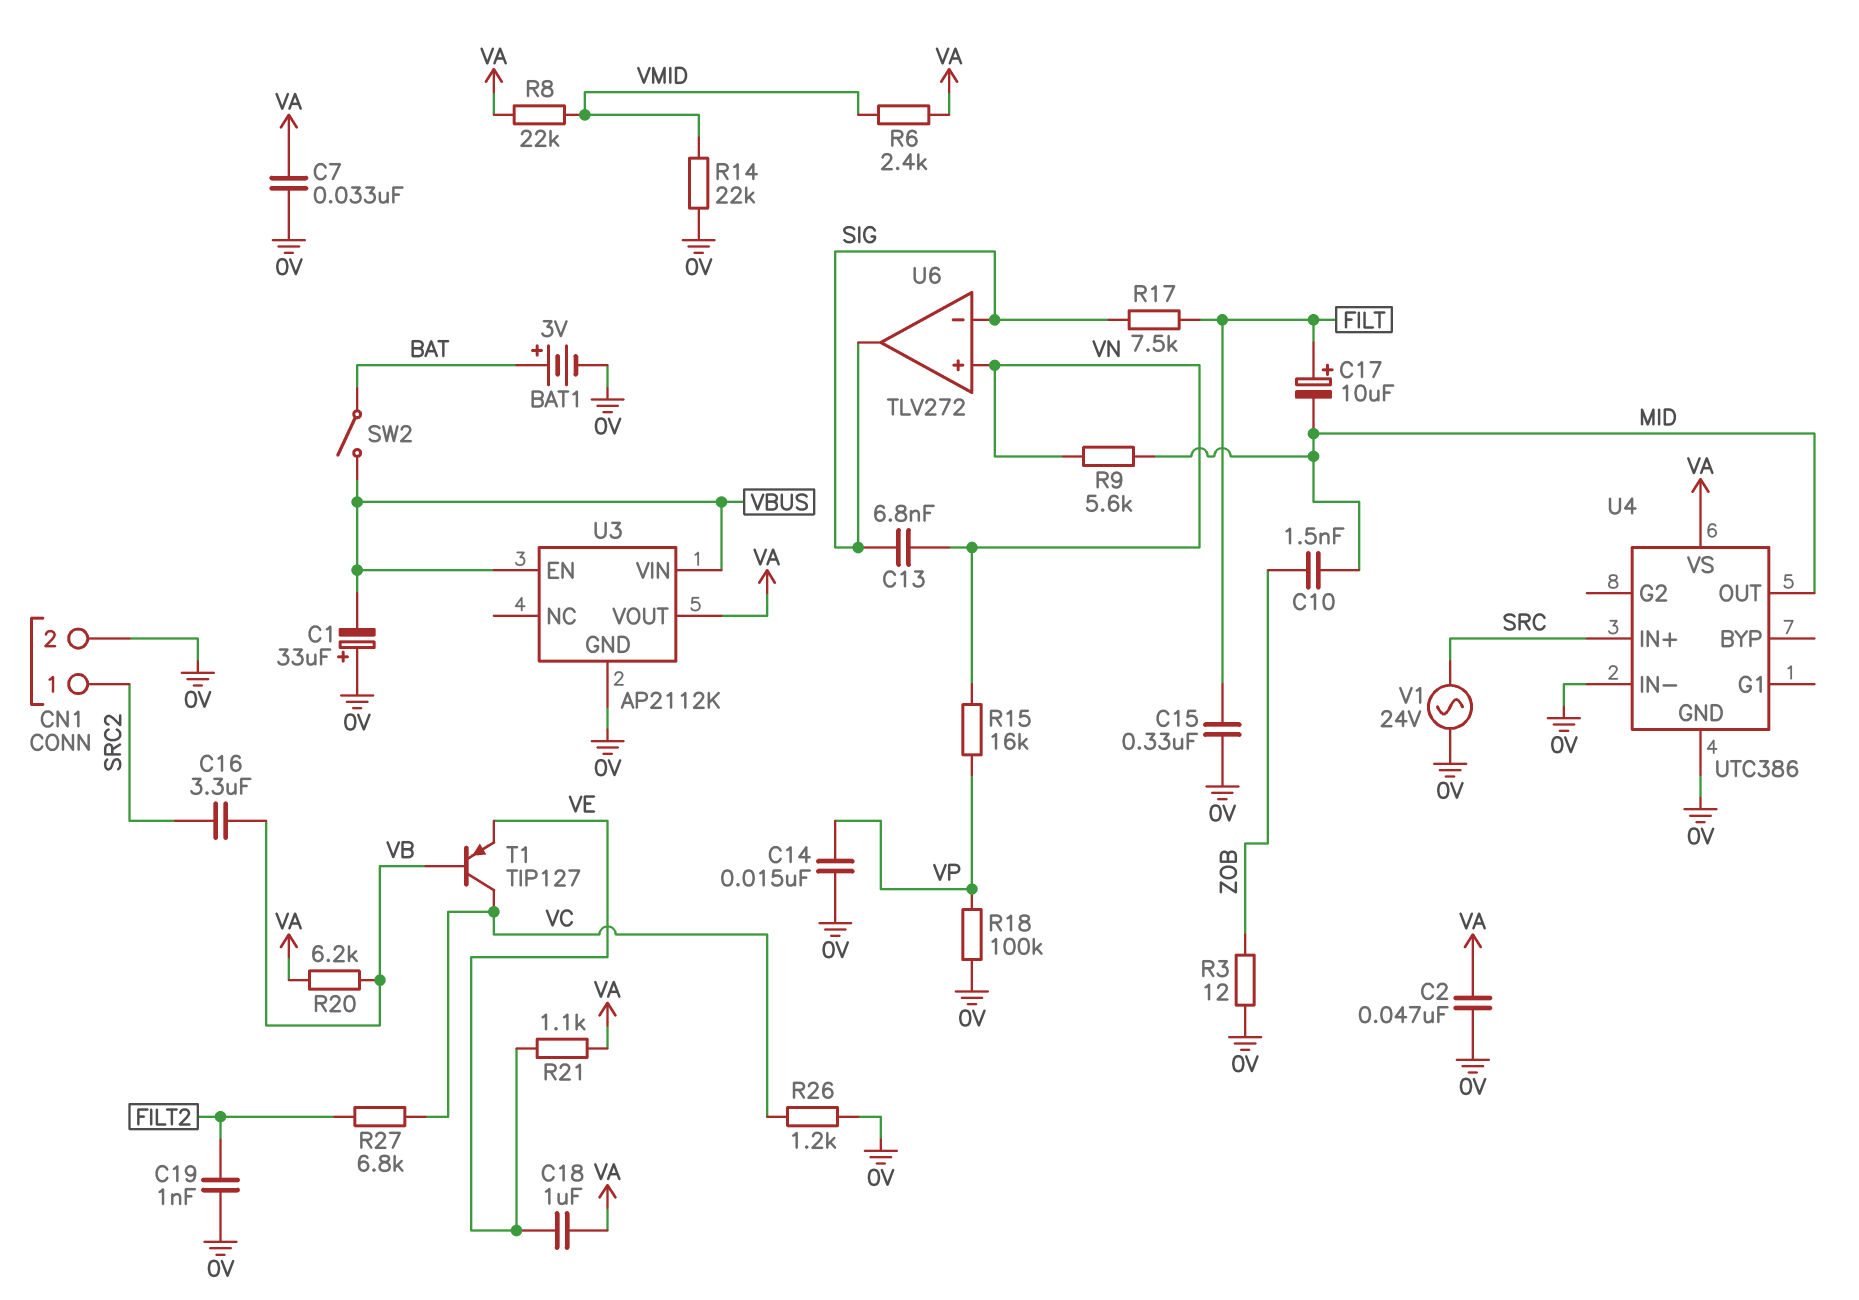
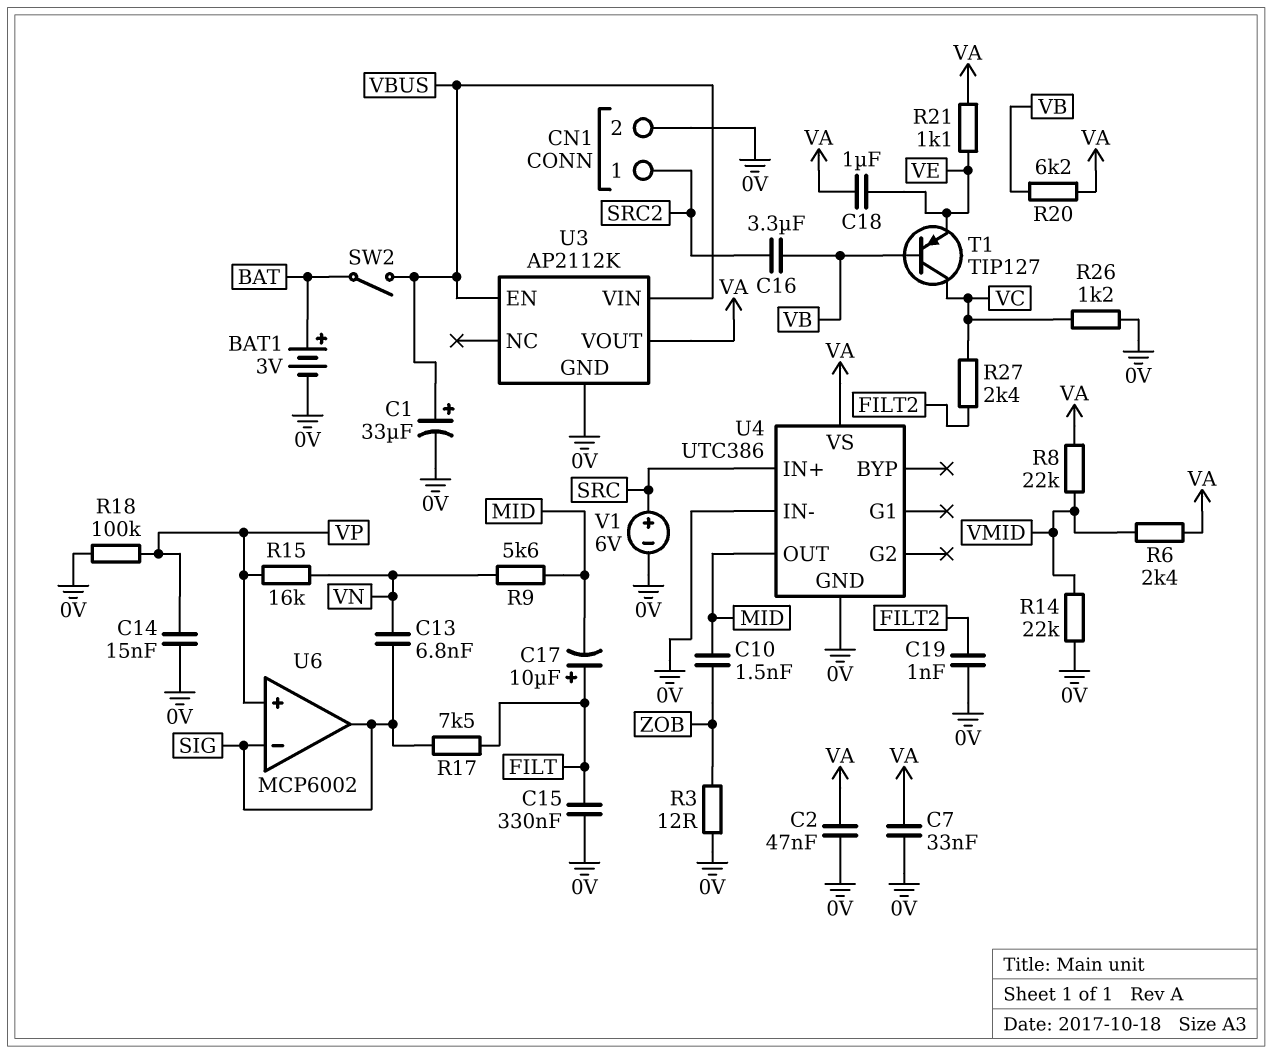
C1: 33uF (plus 0V, minus VBUS) -> 33uF (plus VBUS, minus 0V)
R27: 6.8k (FILT2, VC) -> 2.4k (FILT2, VC)
U6: TLV272 -> MCP6002
U6 pin in+: VN -> VP
V1: AC 24V (0V, SRC) -> 6V (plus SRC, minus 0V)

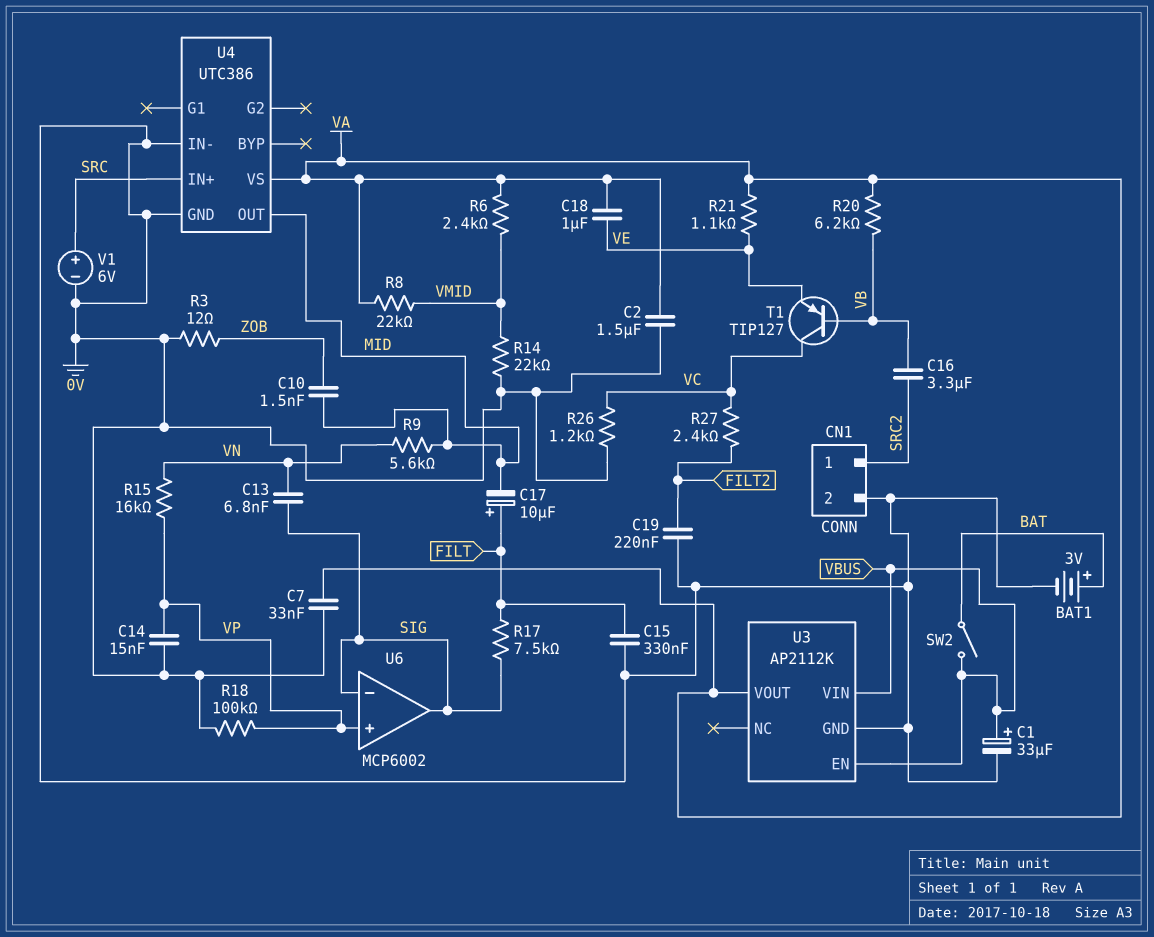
C2: 47nF (0V, VA) -> 1.5uF (0V, VA)
C19: 1nF (0V, FILT2) -> 220nF (0V, FILT2)

